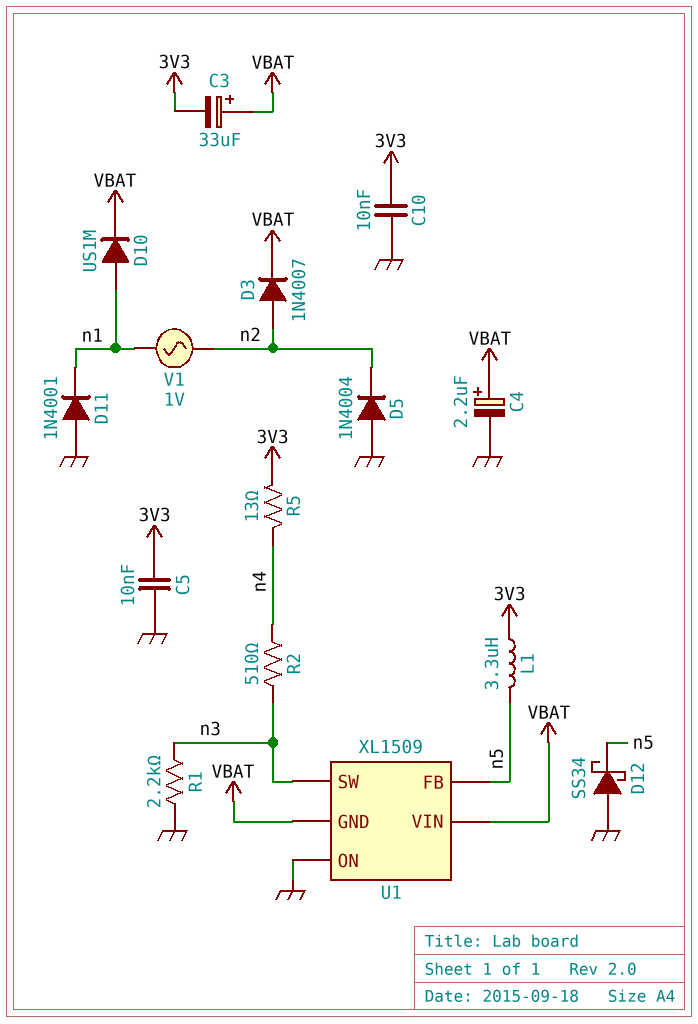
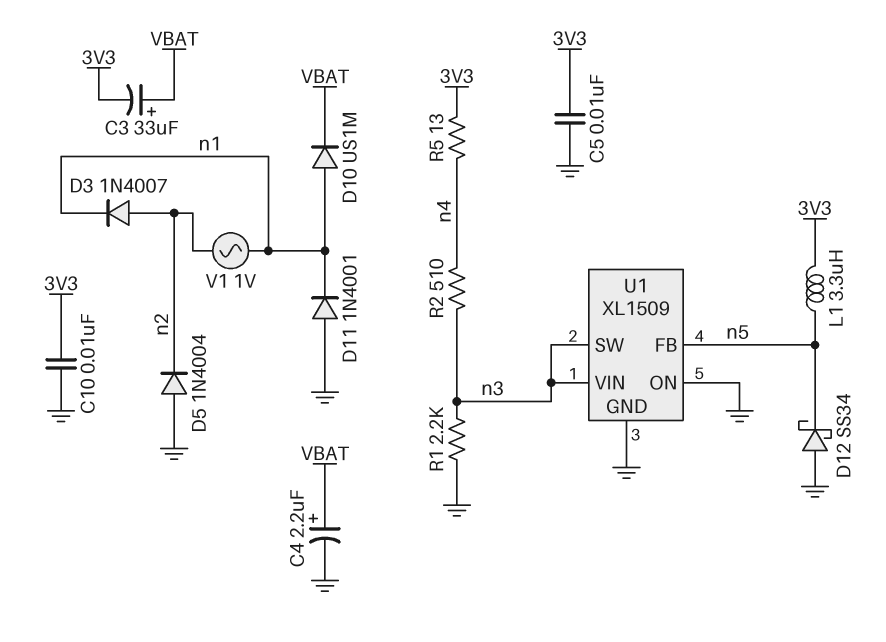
D3: diode 1N4007 (A n2, K VBAT) -> diode 1N4007 (A n2, K n1)
U1 pin GND: VBAT -> GND
U1 pin VIN: VBAT -> n3

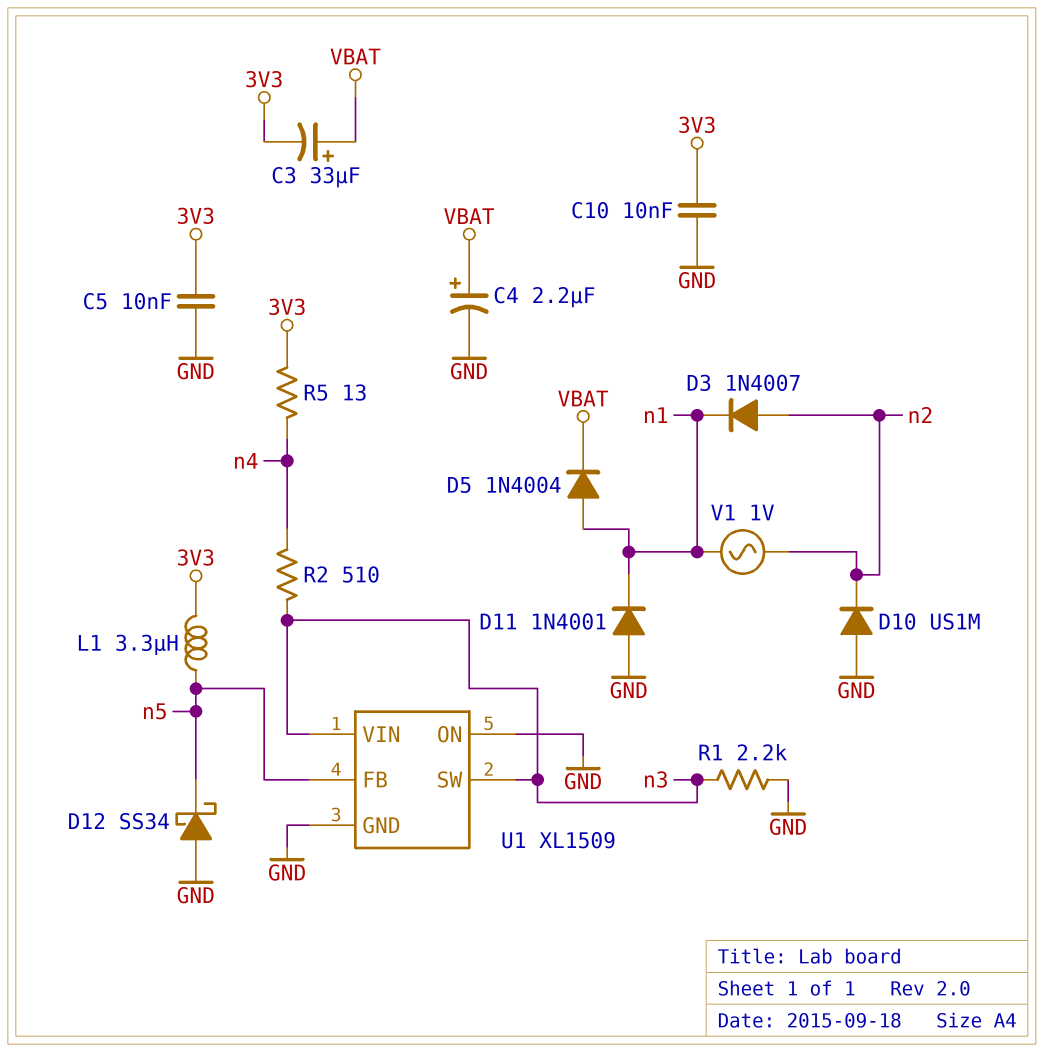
D5: diode 1N4004 (A GND, K n2) -> diode 1N4004 (A n1, K VBAT)
D10: diode US1M (A n1, K VBAT) -> diode US1M (A GND, K n2)

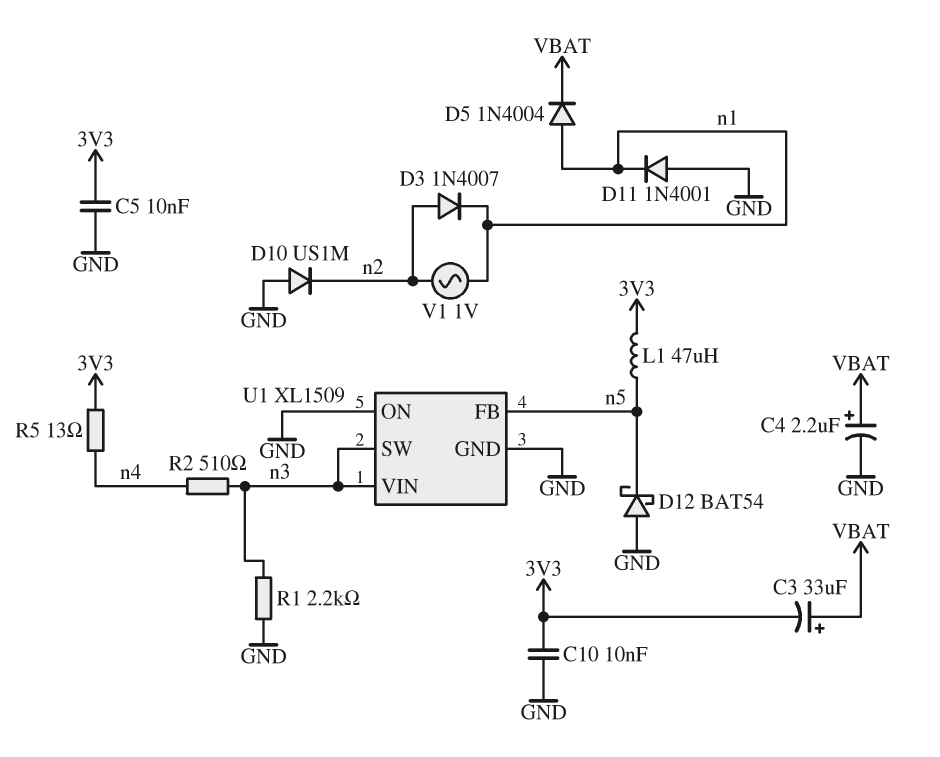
D12: schottky SS34 (A GND, K n5) -> schottky BAT54 (A GND, K n5)
L1: 3.3uH (3V3, n5) -> 47uH (3V3, n5)

